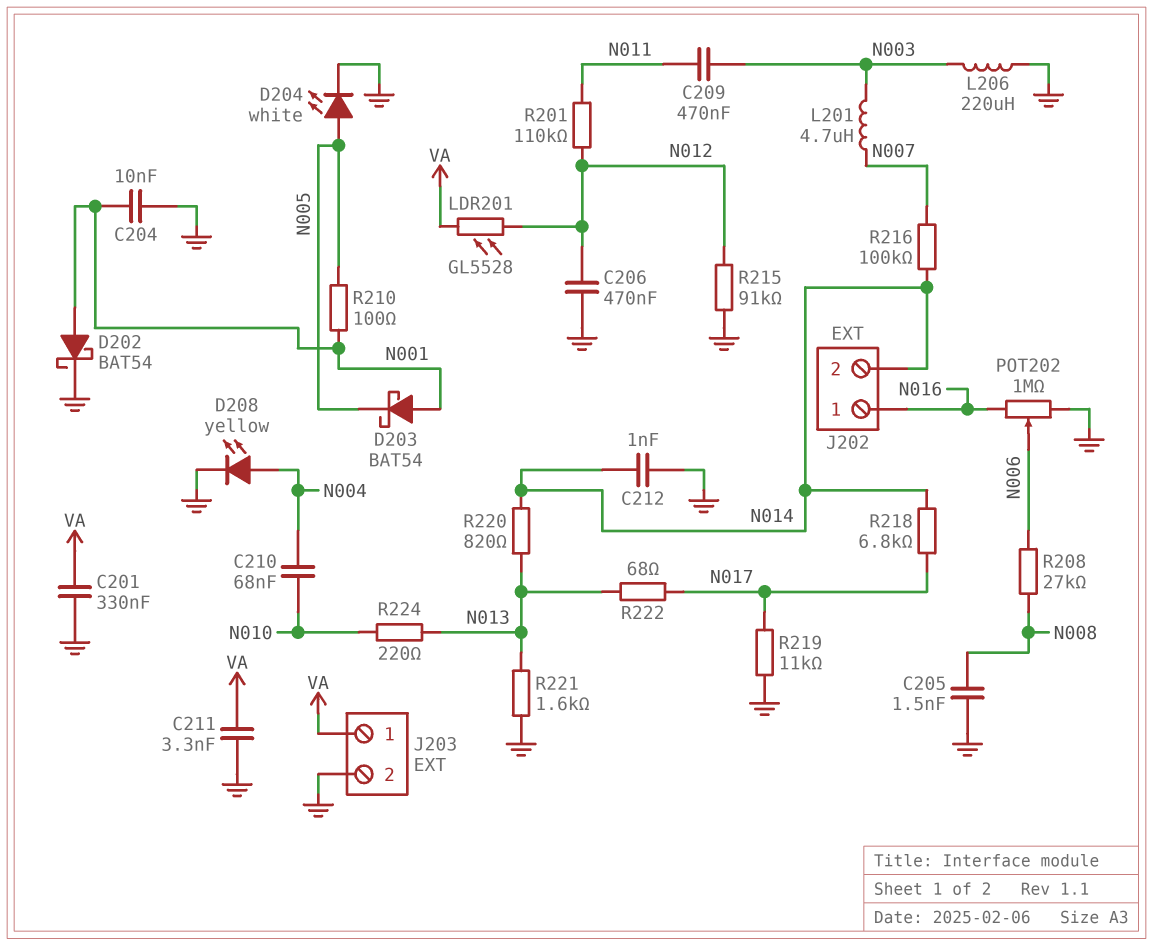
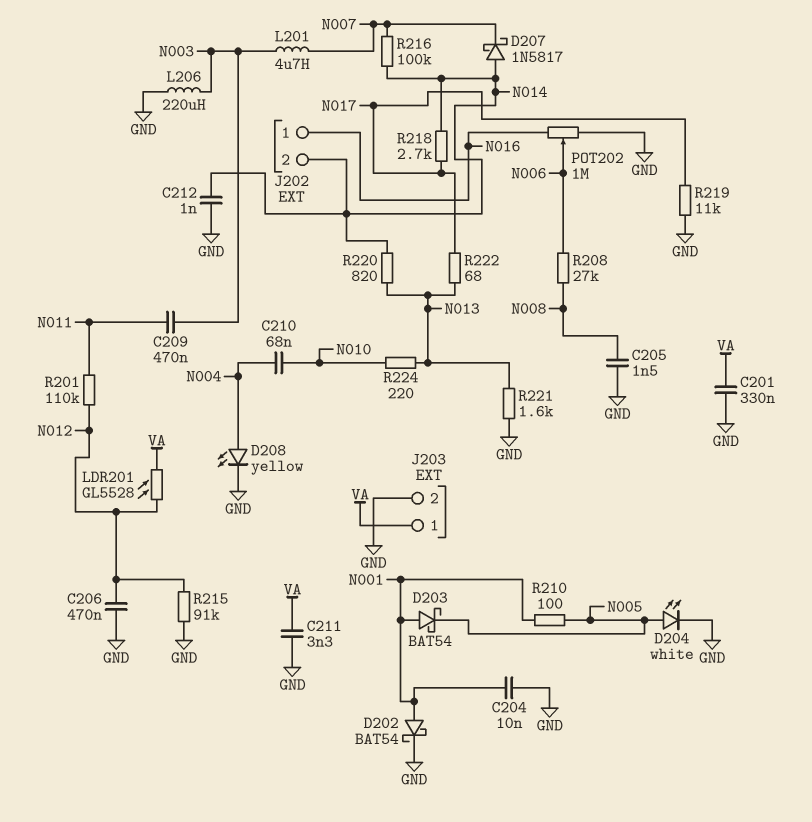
D207: none -> schottky 1N5817 (A N014, K N007)
R218: 6.8k (N014, N017) -> 2.7k (N014, N017)

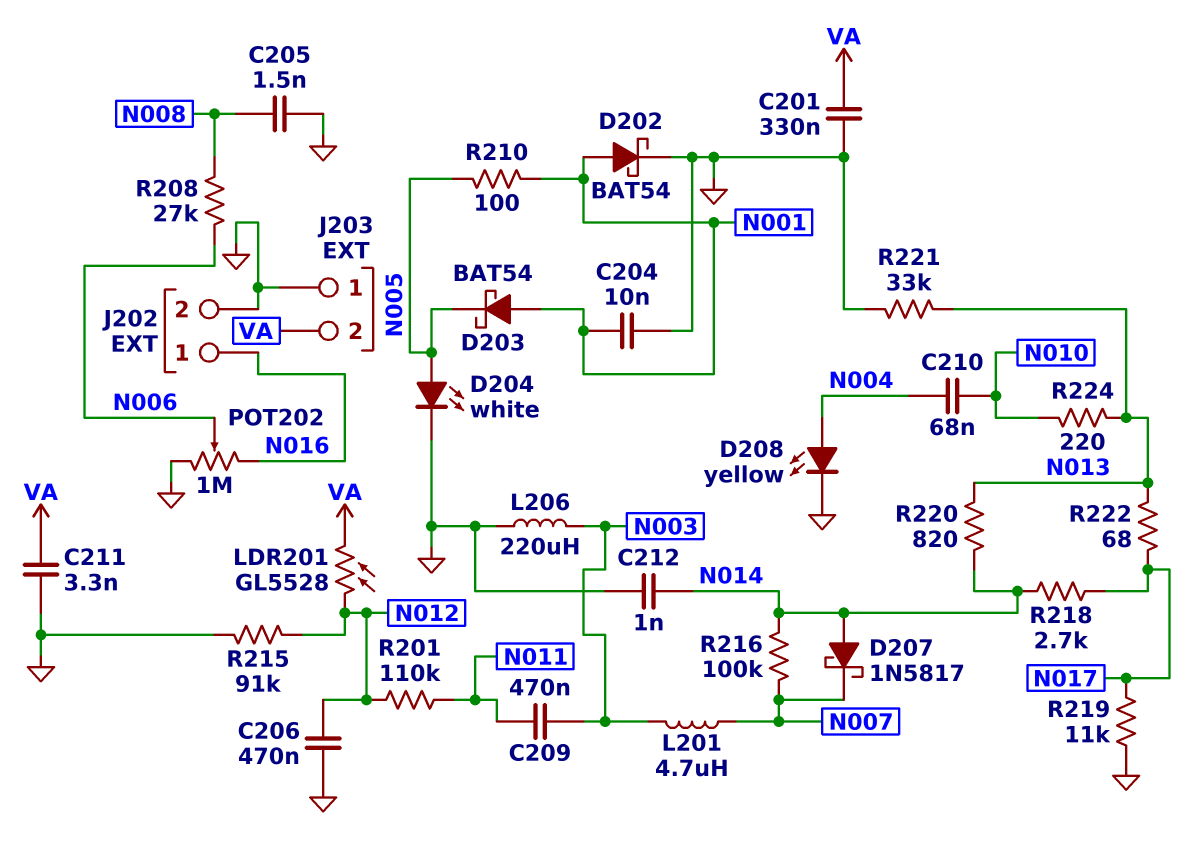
J202 pin 2: N014 -> GND
J203 pin 1: VA -> GND
J203 pin 2: GND -> VA
R221: 1.6k (GND, N013) -> 33k (GND, N013)

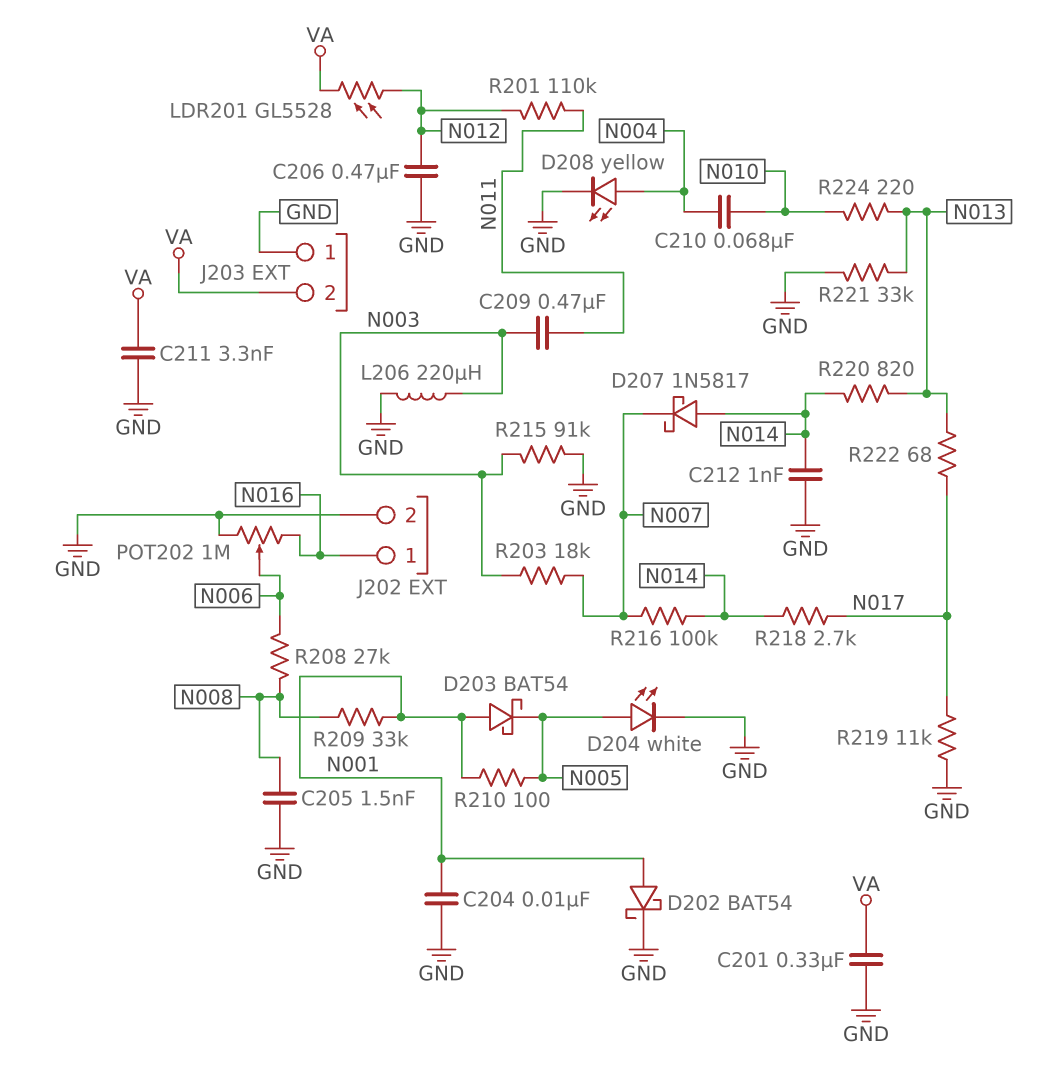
L201: 4.7uH (N003, N007) -> none
R203: none -> 18k (N003, N007)
R209: none -> 33k (N001, N008)
R215: 91k (GND, N012) -> 91k (GND, N003)

